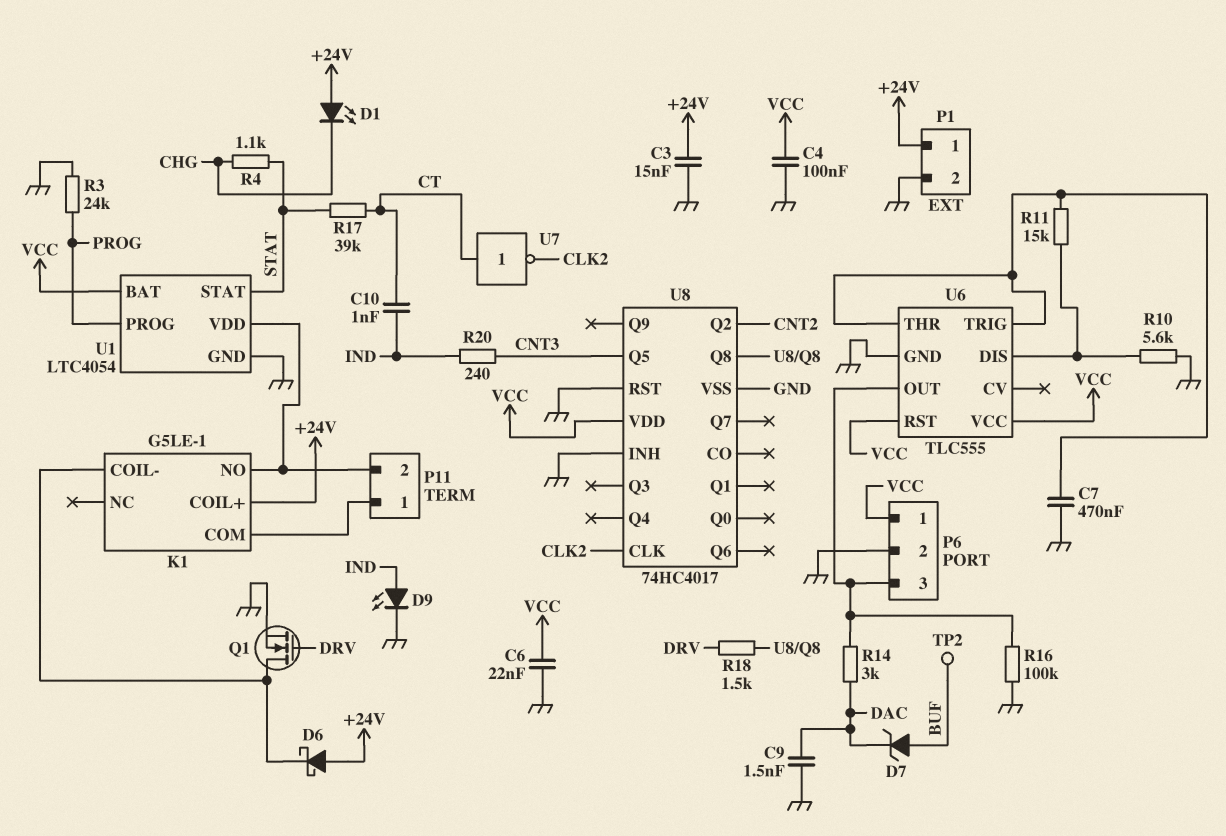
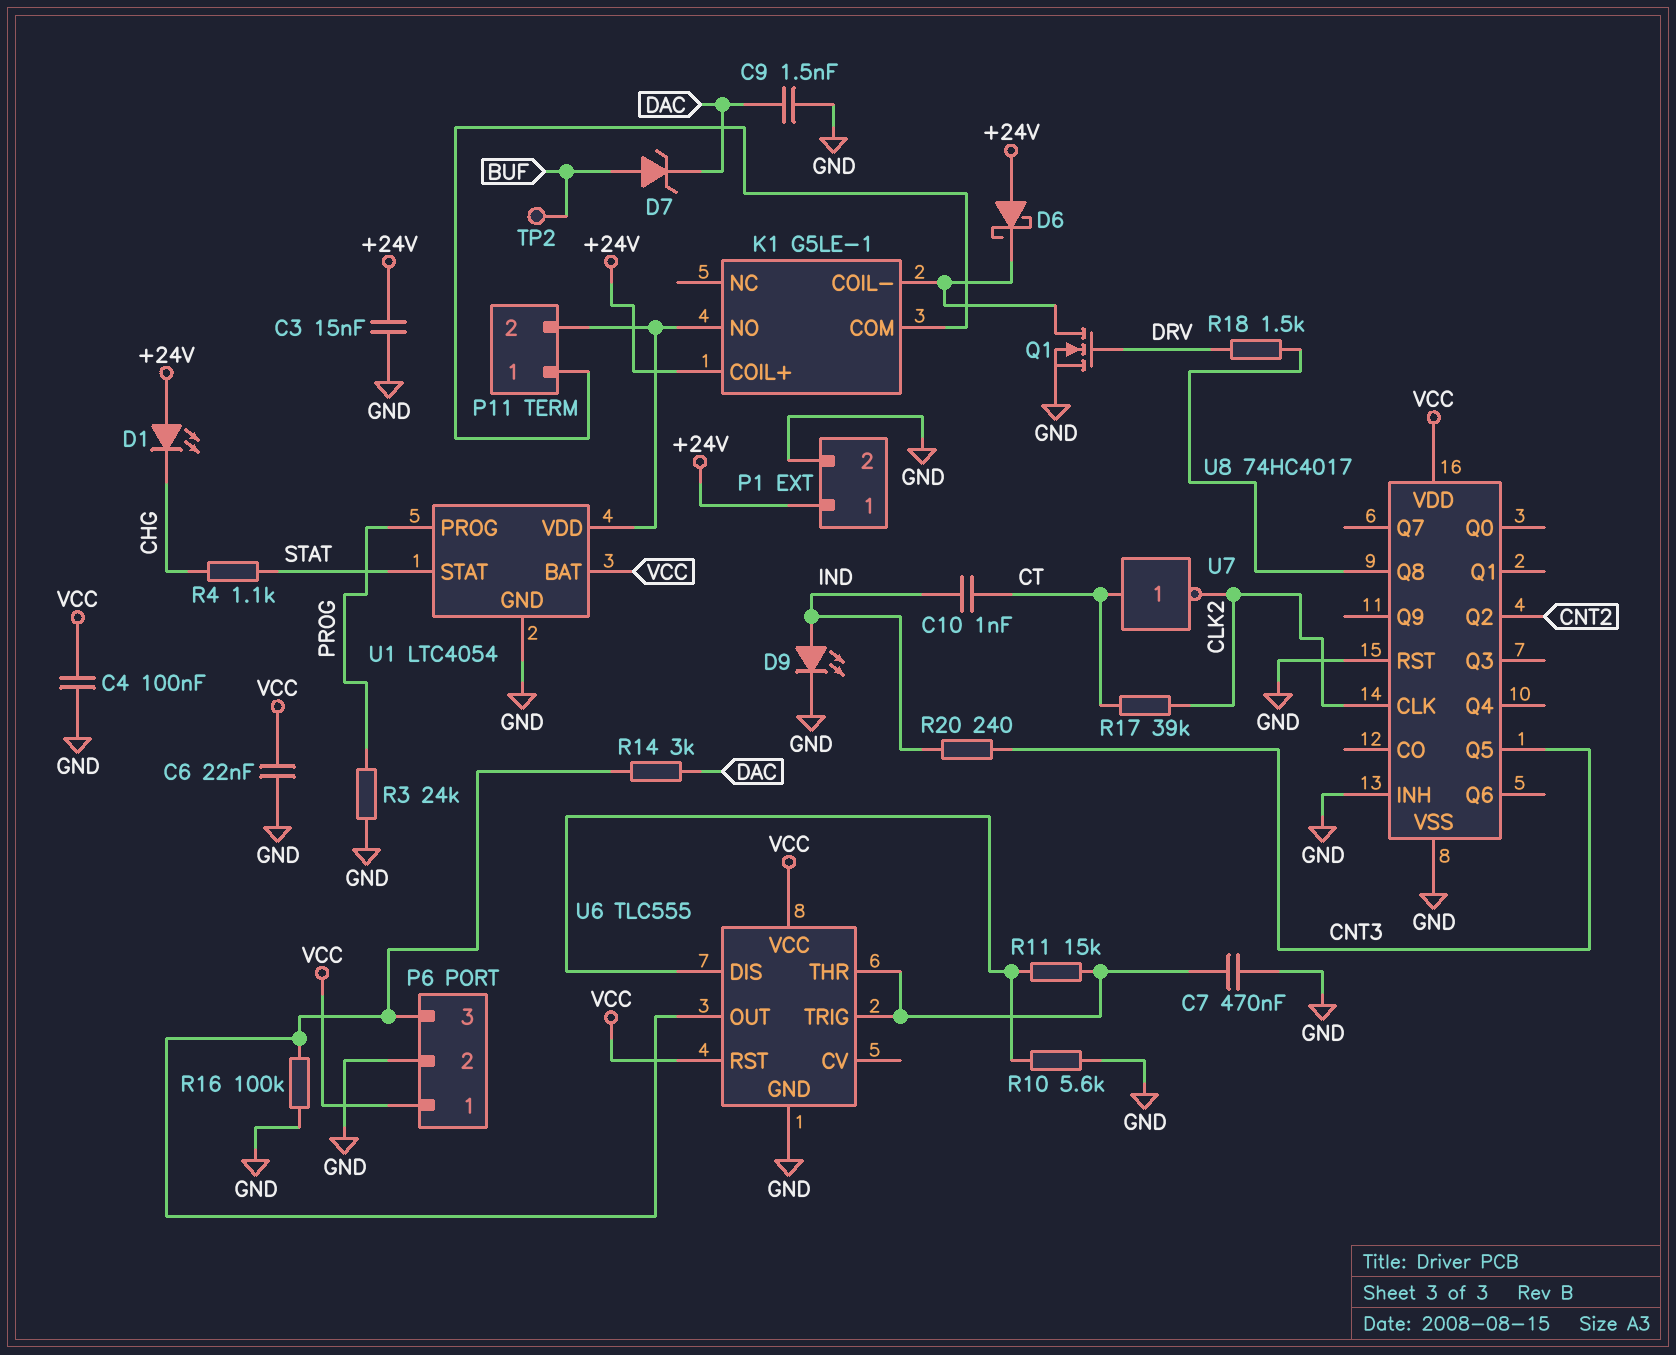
R17: 39k (CT, STAT) -> 39k (CLK2, CT)

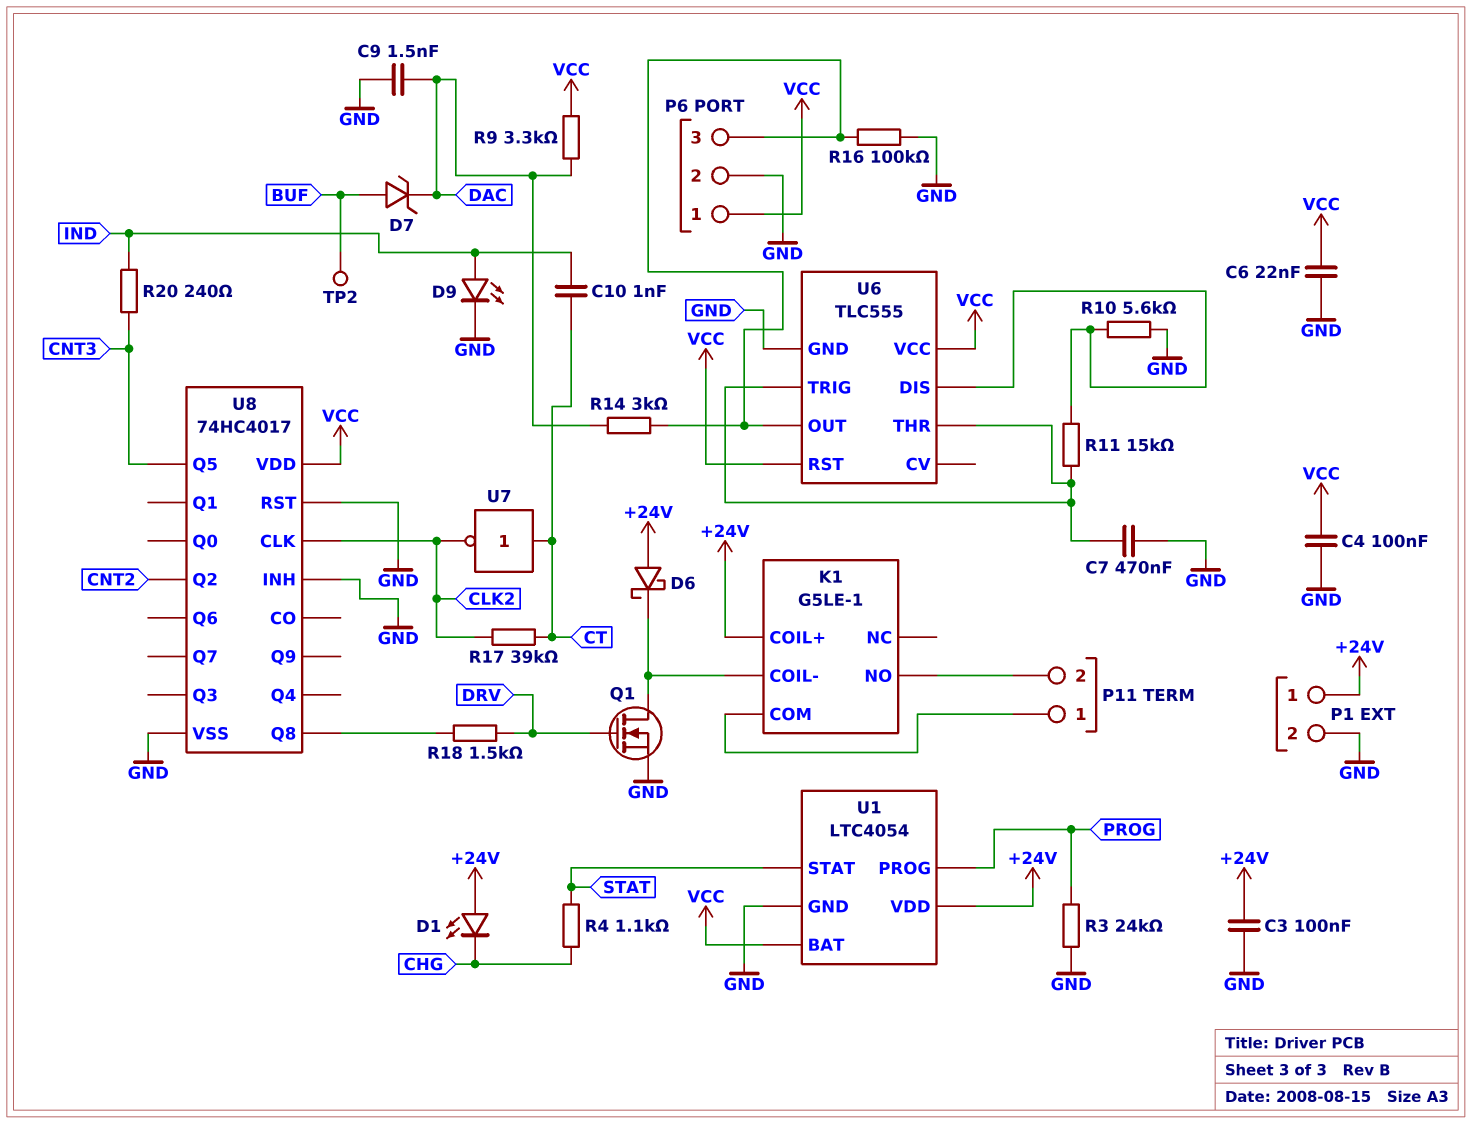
C3: 15nF (+24V, GND) -> 100nF (+24V, GND)
R9: none -> 3.3k (DAC, VCC)
U1 pin VDD: K1/NO -> +24V

